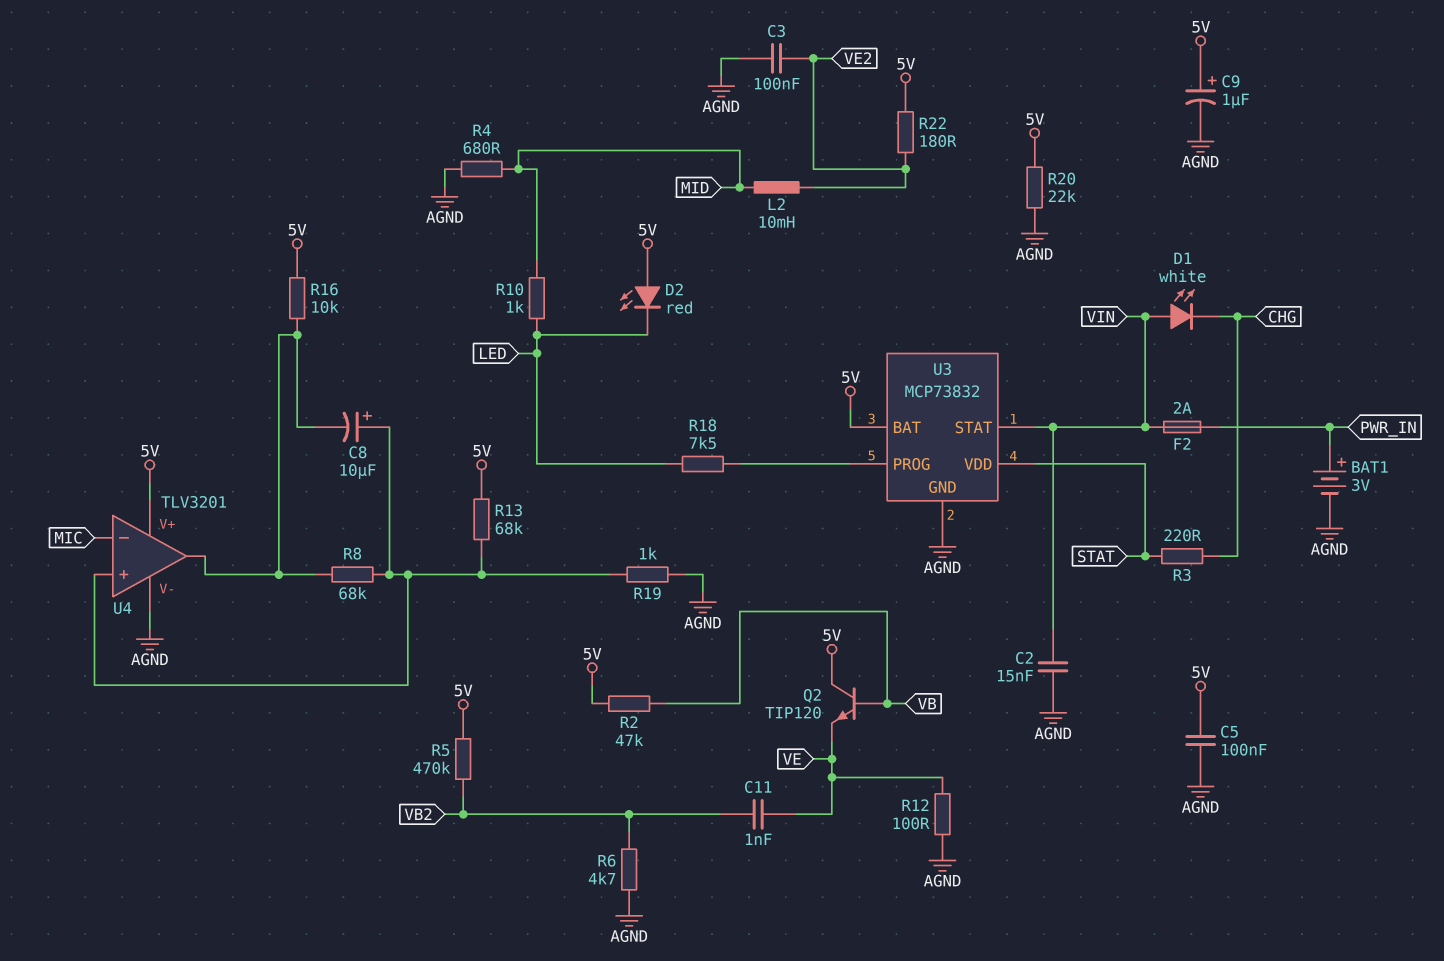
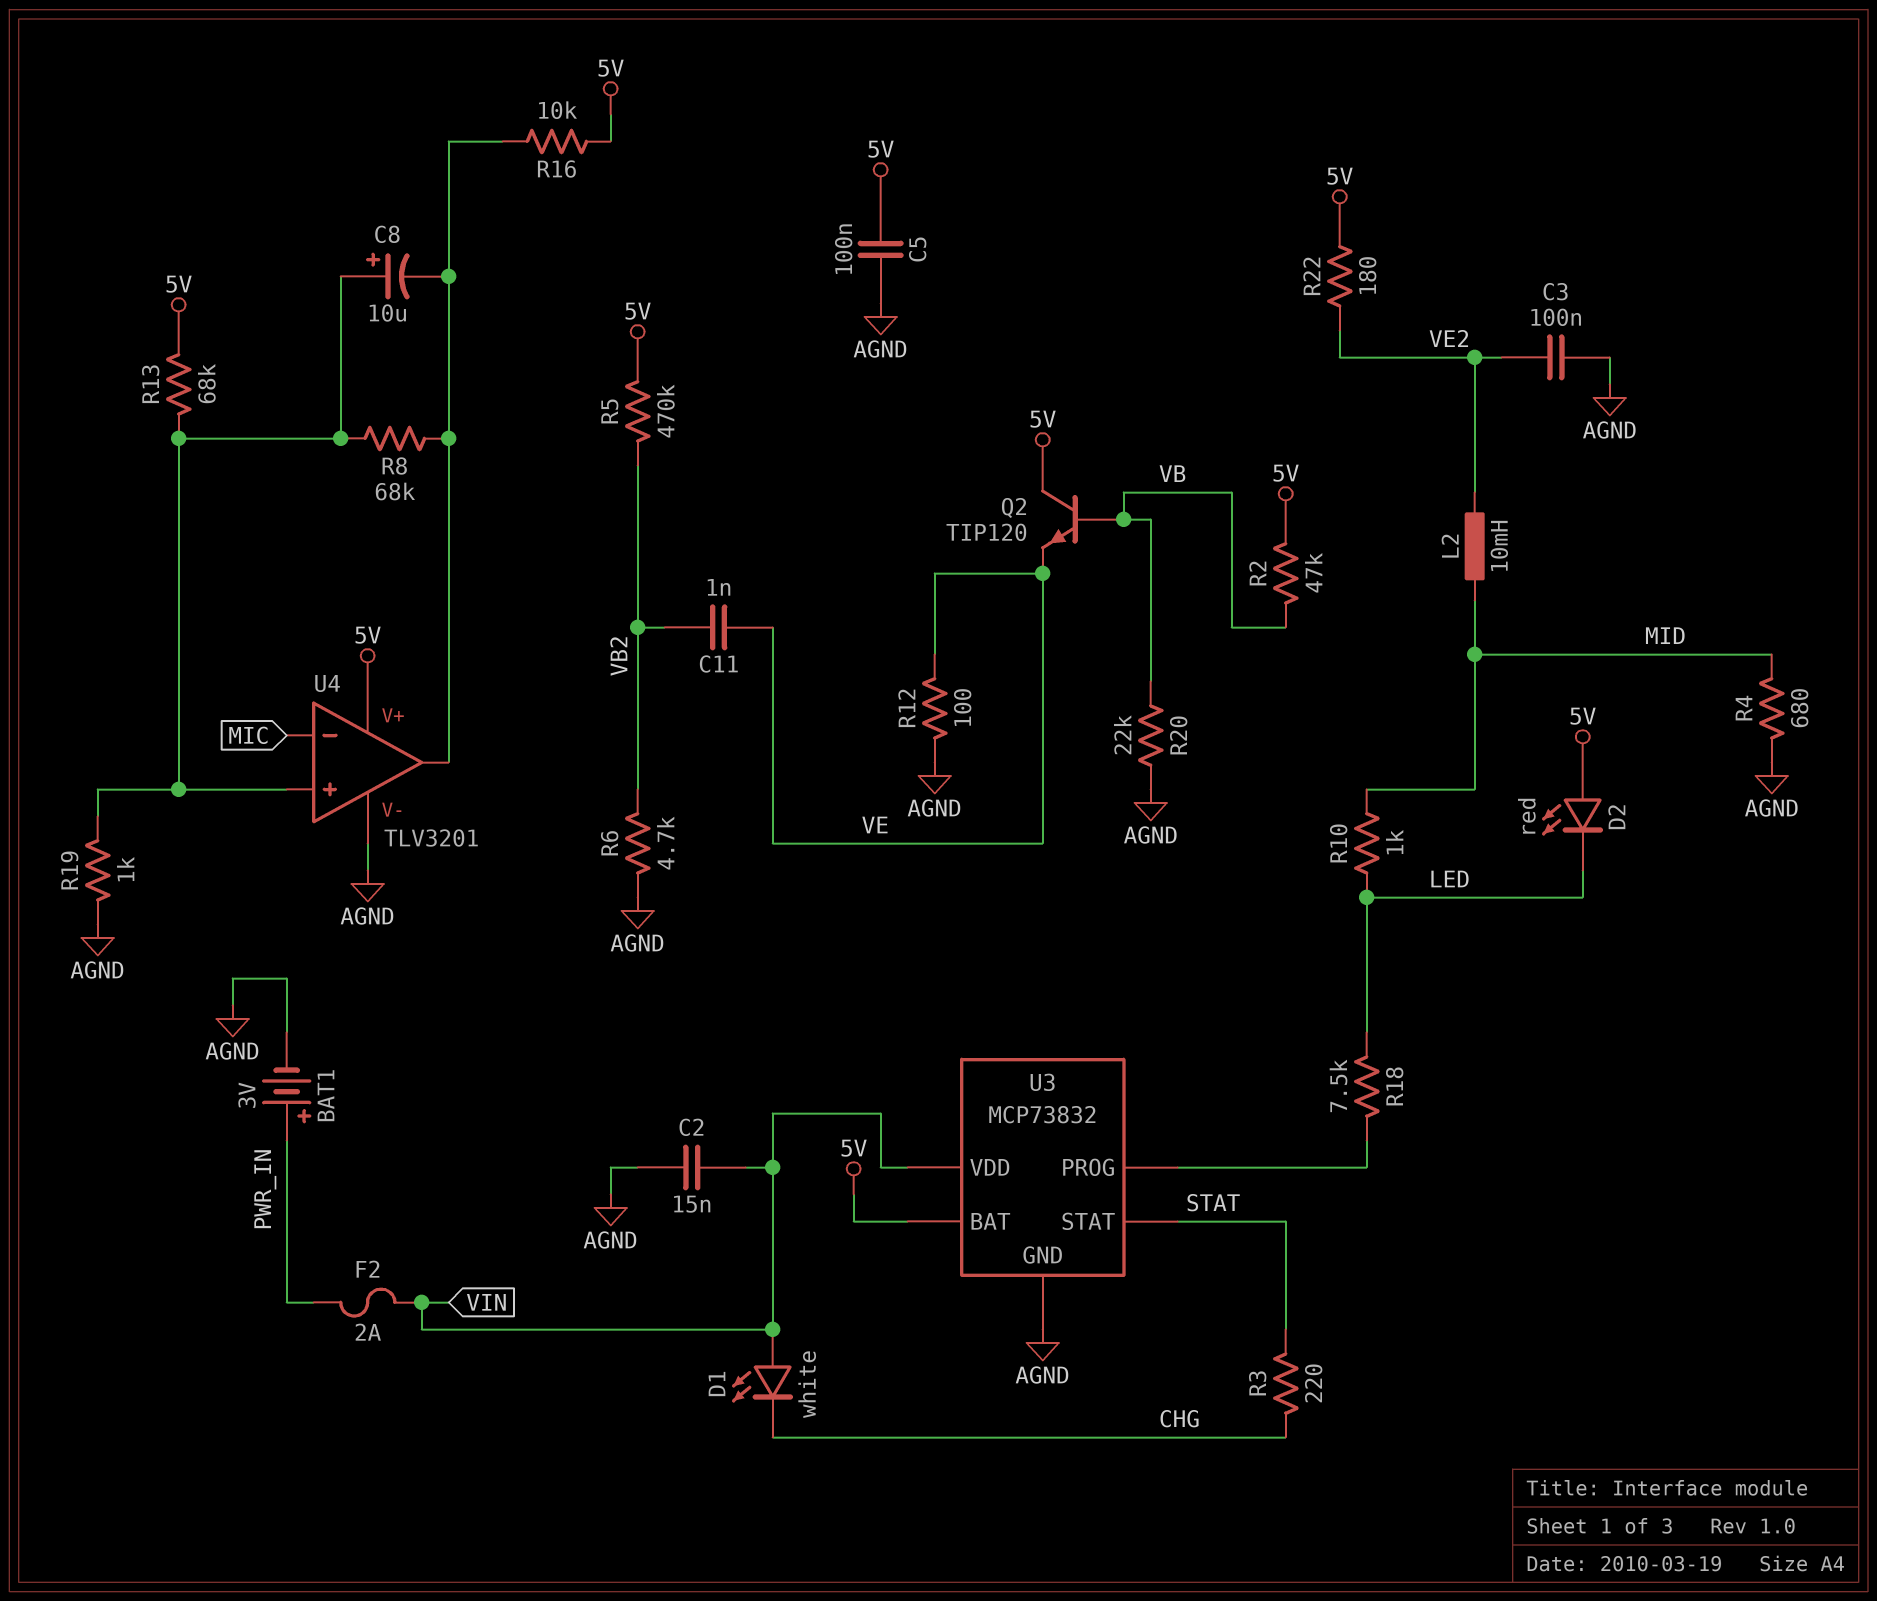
C9: 1uF (plus 5V, minus AGND) -> none
R20: 22k (5V, AGND) -> 22k (AGND, VB)
U3 pin STAT: VIN -> STAT
U3 pin VDD: STAT -> VIN

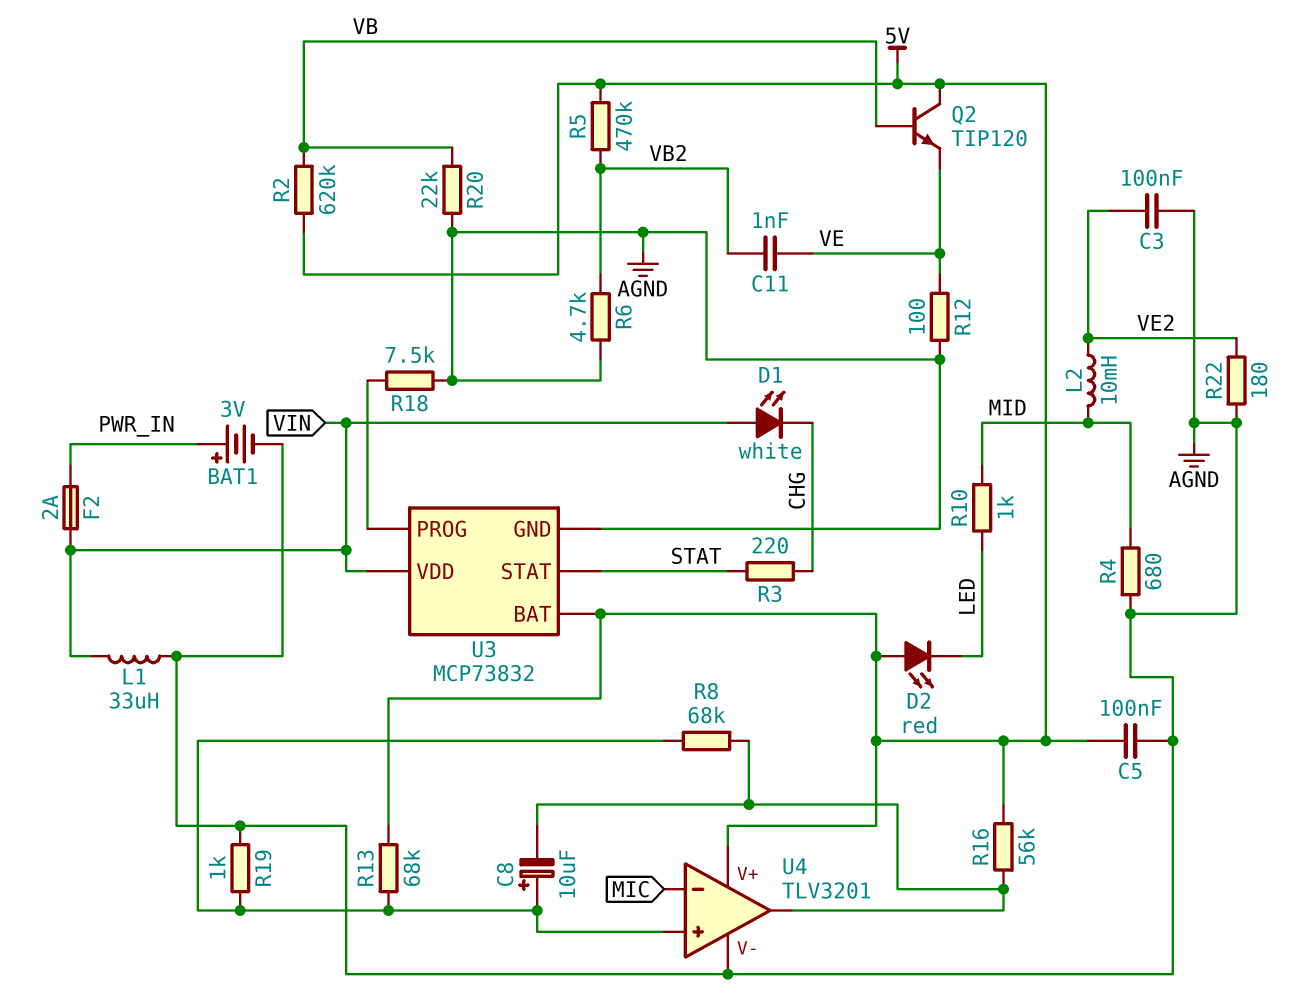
C2: 15nF (AGND, VIN) -> none
L1: none -> 33uH (AGND, VIN)
R2: 47k (5V, VB) -> 620k (5V, VB)
R16: 10k (5V, U4/out) -> 56k (5V, U4/out)
R18: 7.5k (LED, U3/PROG) -> 7.5k (AGND, U3/PROG)
R22: 180 (5V, VE2) -> 180 (AGND, VE2)

